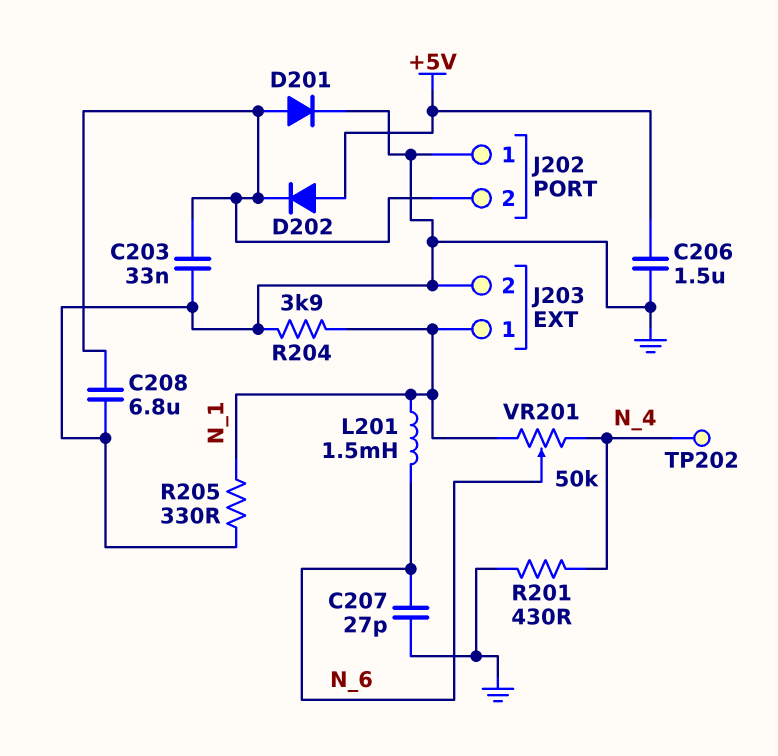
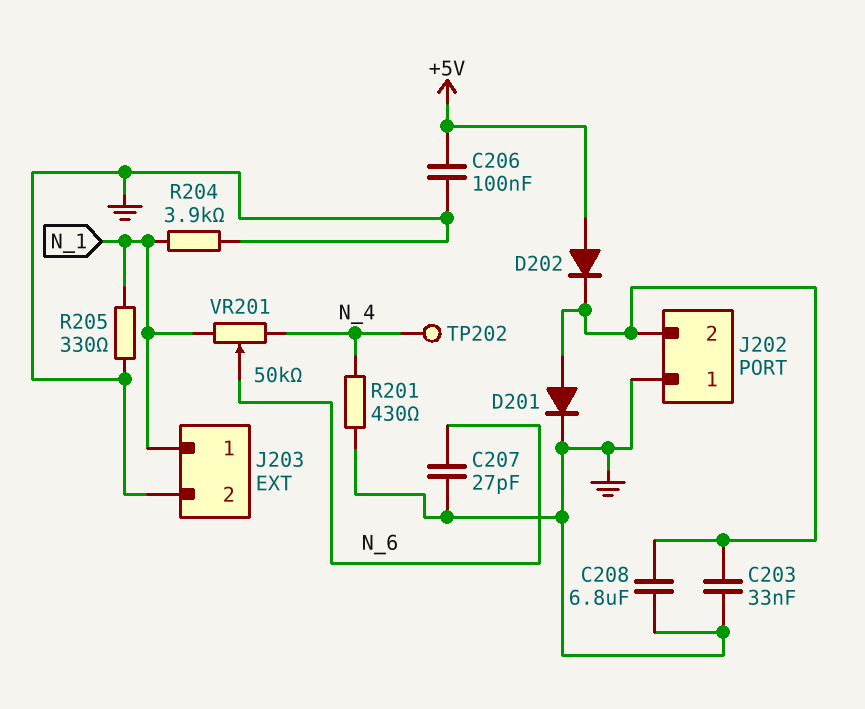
C206: 1.5uF (+5V, GND) -> 100nF (+5V, GND)
L201: 1.5mH (N_1, N_6) -> none

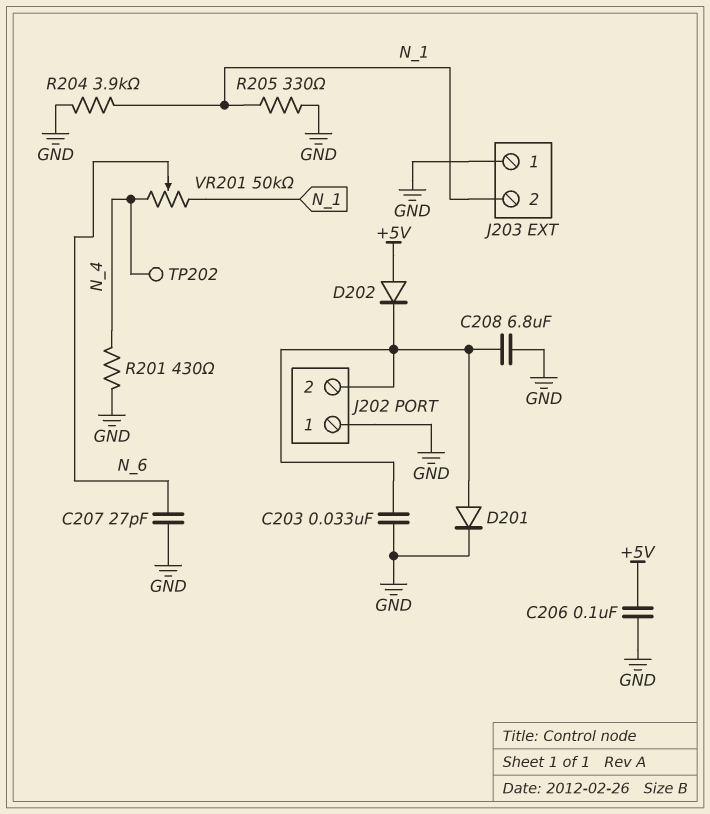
J203 pin 1: N_1 -> GND
J203 pin 2: GND -> N_1

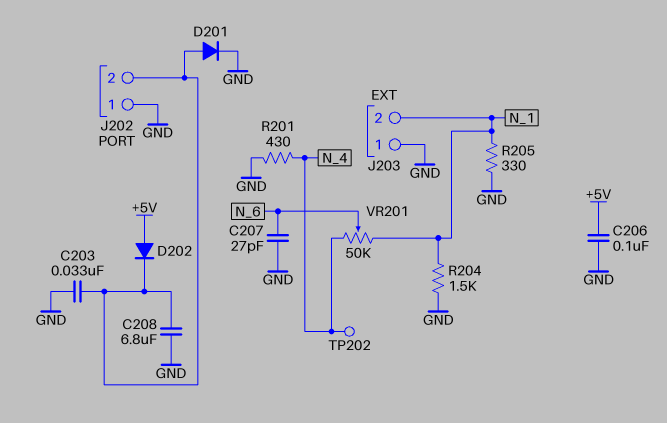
R204: 3.9k (GND, N_1) -> 1.5k (GND, N_1)

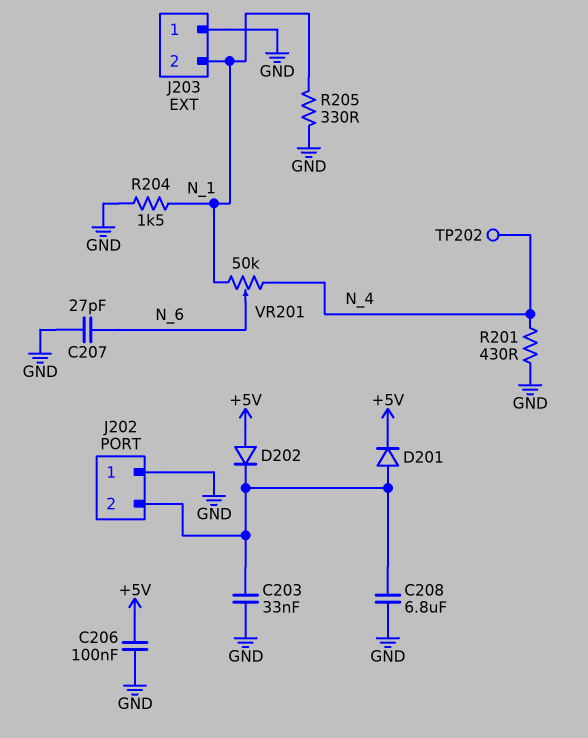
D201: diode (A J202/2, K GND) -> diode (A J202/2, K +5V)

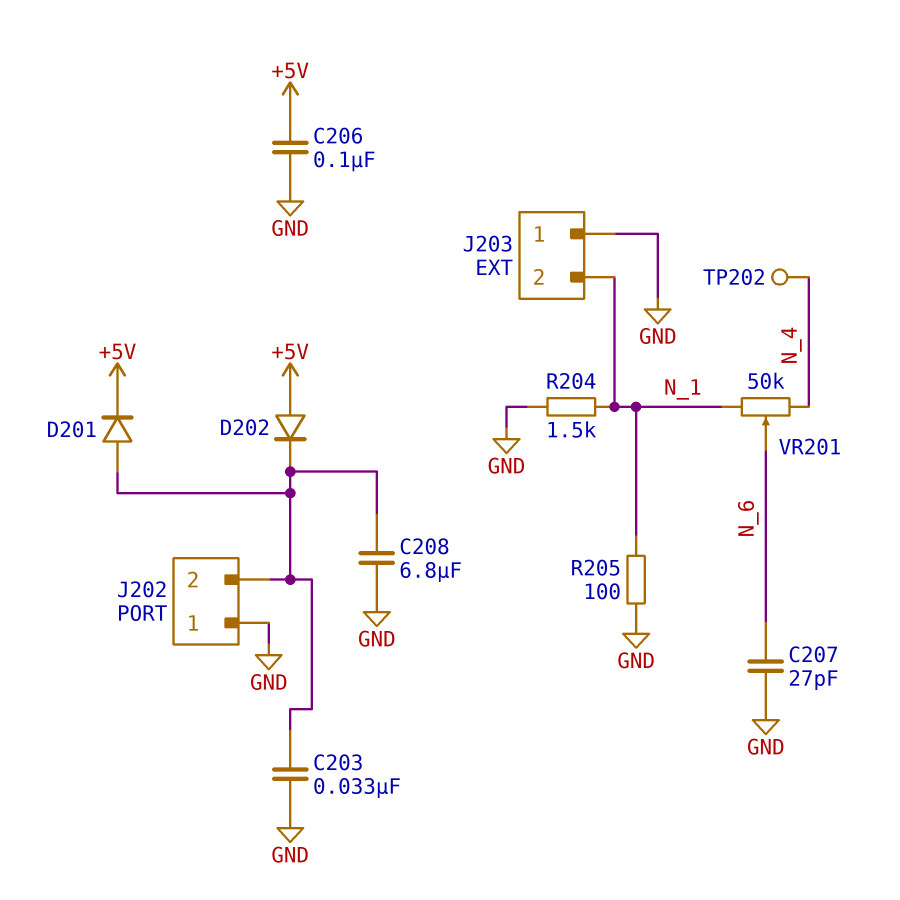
R201: 430 (GND, N_4) -> none
R205: 330 (GND, N_1) -> 100 (GND, N_1)

